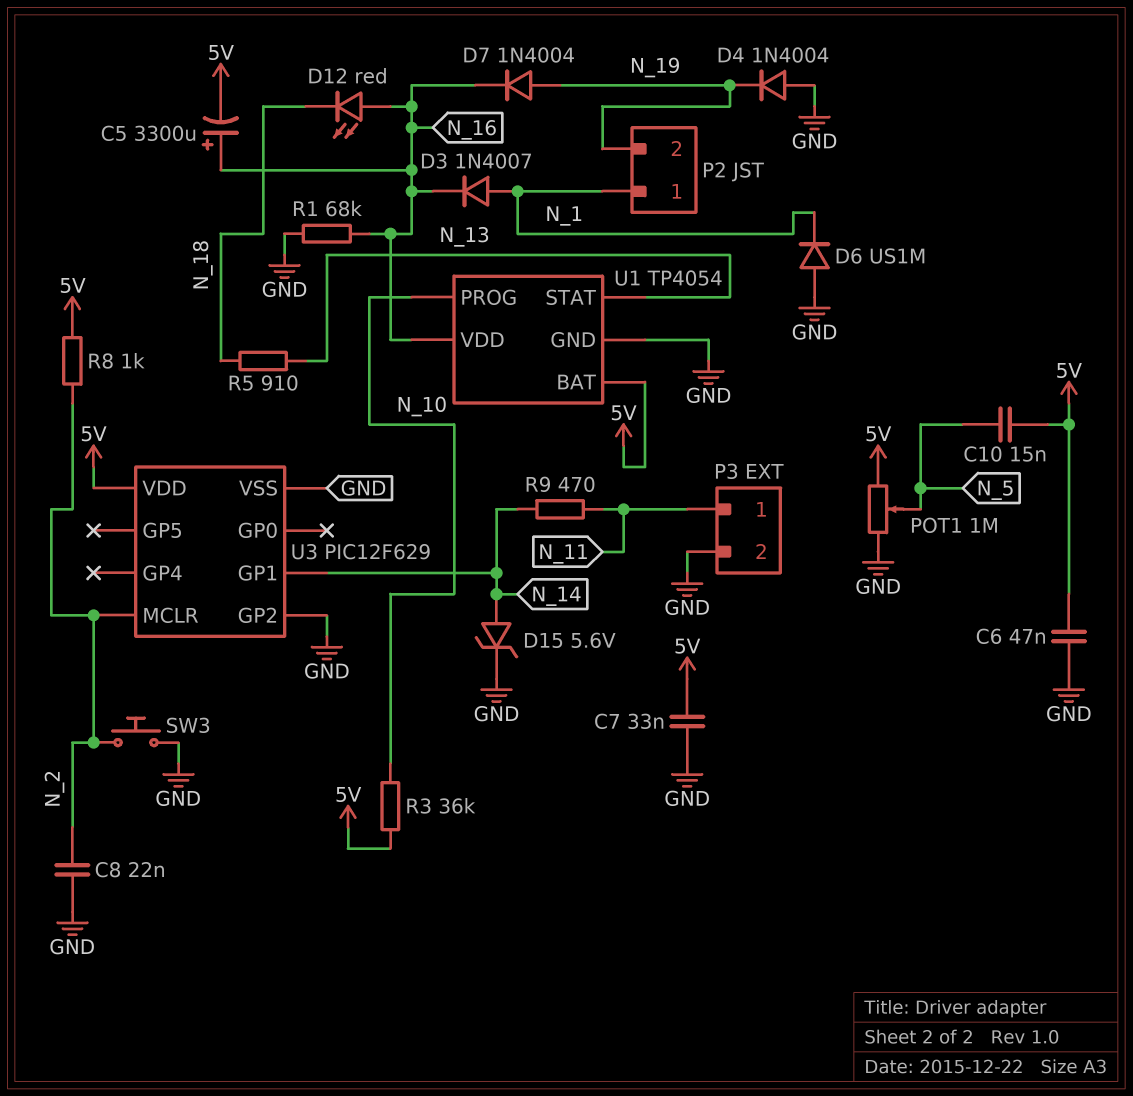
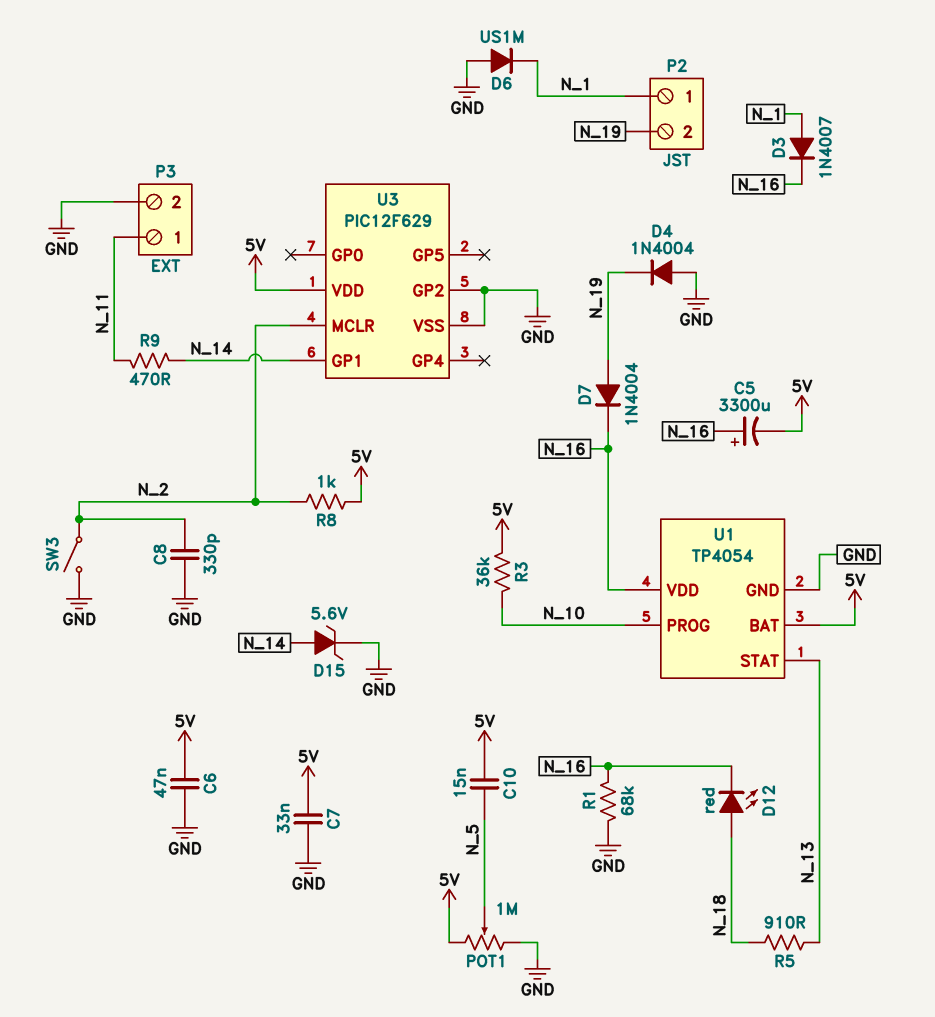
C8: 22nF (GND, N_2) -> 330pF (GND, N_2)
D12: LED red (A N_16, K N_18) -> LED red (A N_18, K N_16)
SW3: button (GND, N_2) -> switch (GND, N_2)

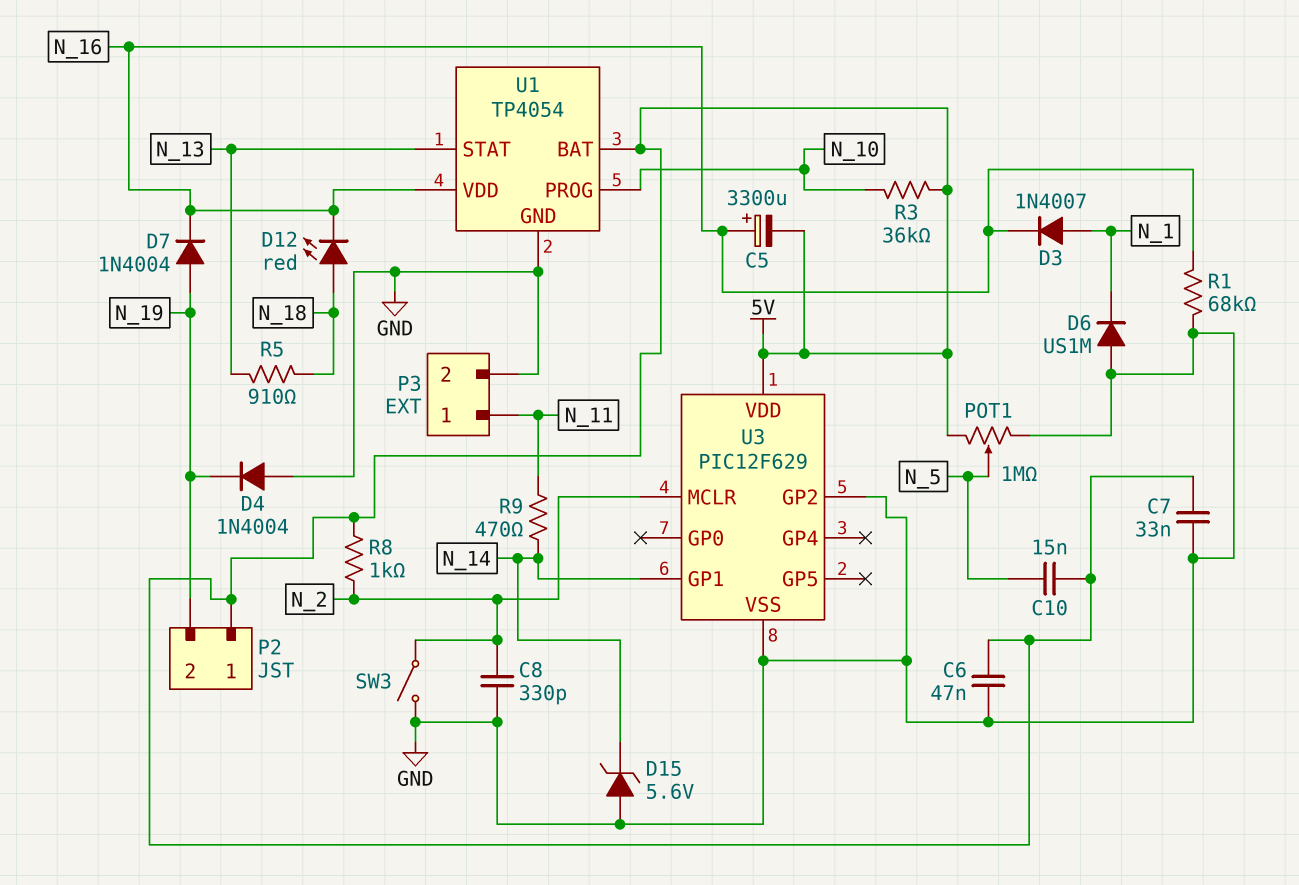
D15: zener 5.6V (A N_14, K GND) -> zener 5.6V (A GND, K N_14)
P2 pin 1: N_1 -> 5V

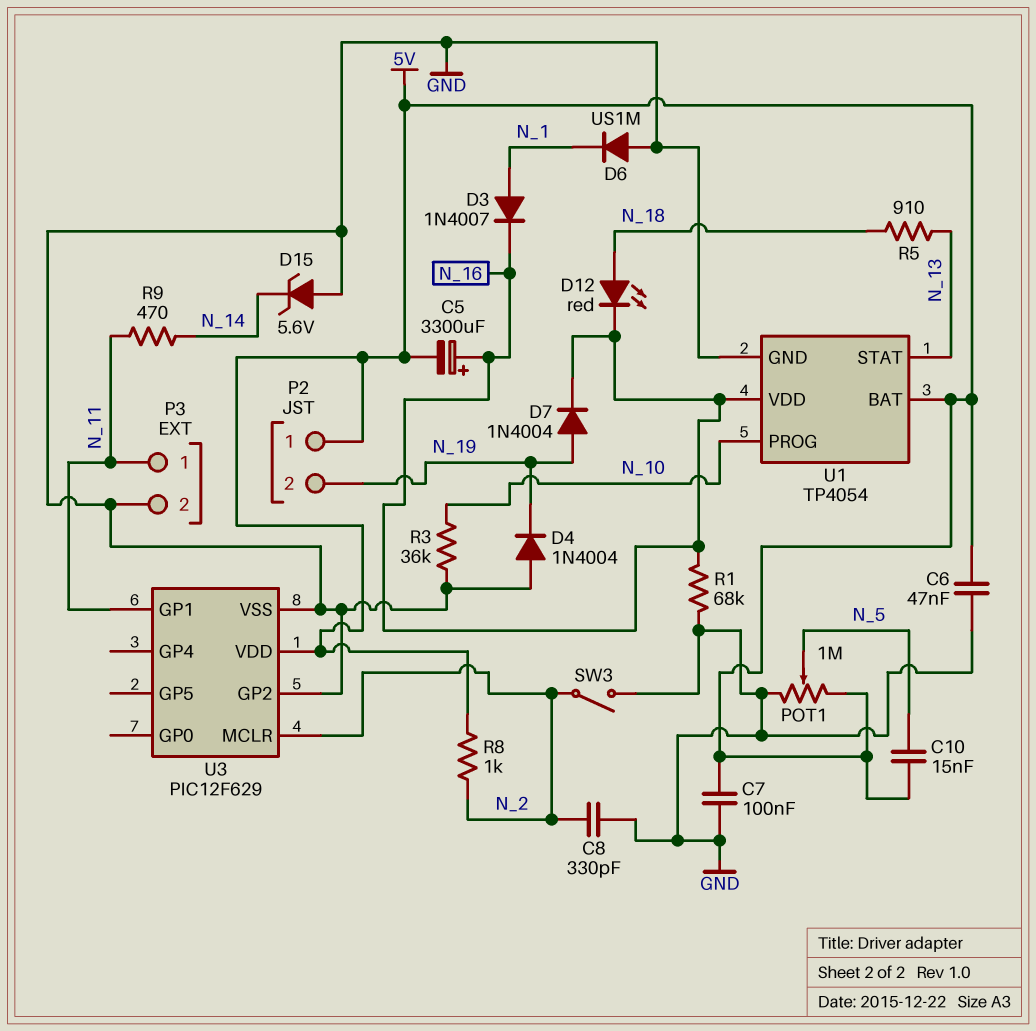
C7: 33nF (5V, GND) -> 100nF (5V, GND)
R3: 36k (5V, N_10) -> 36k (GND, N_10)
U3 pin GP1: N_14 -> N_11

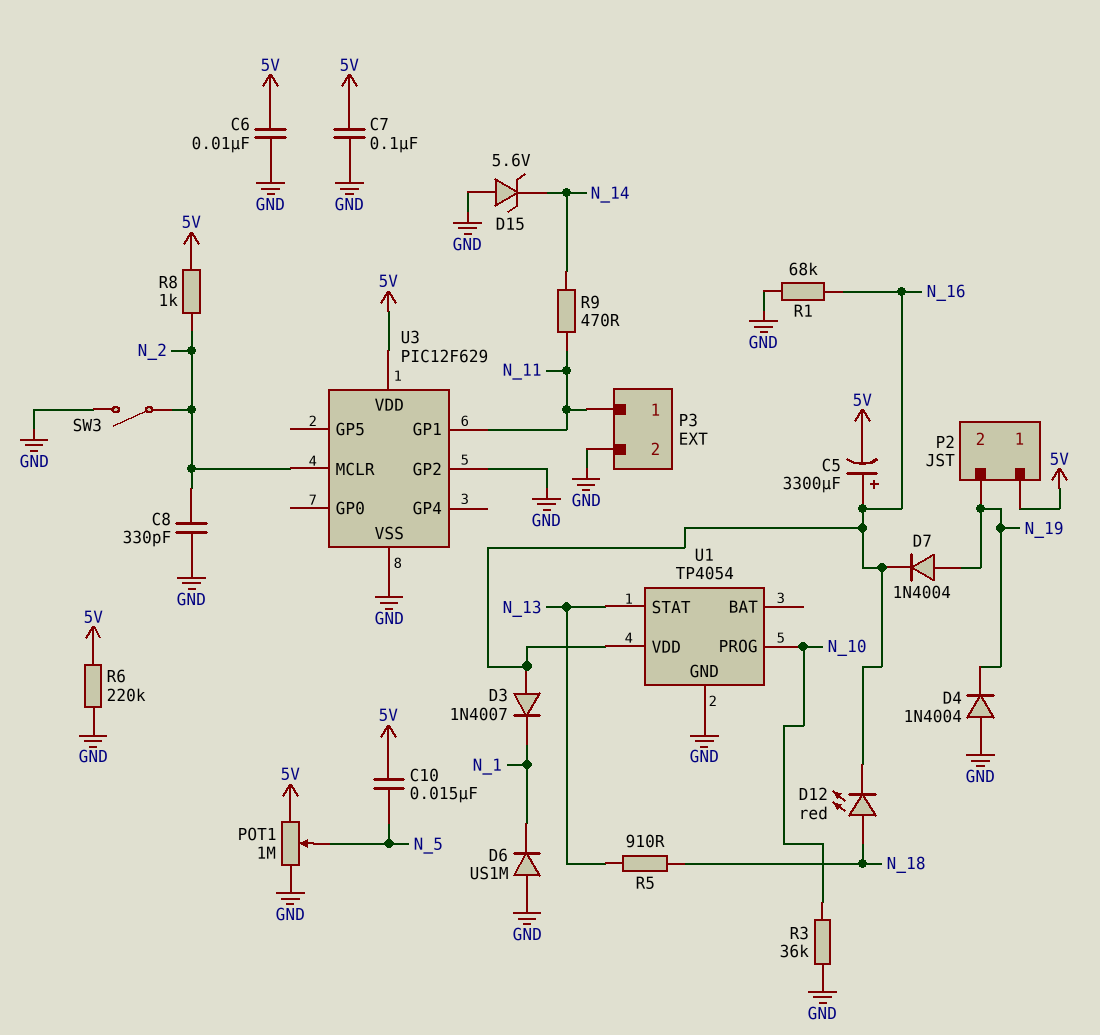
C6: 47nF (5V, GND) -> 10nF (5V, GND)
D3: diode 1N4007 (A N_1, K N_16) -> diode 1N4007 (A N_16, K N_1)
R6: none -> 220k (5V, GND)
U1 pin BAT: 5V -> none

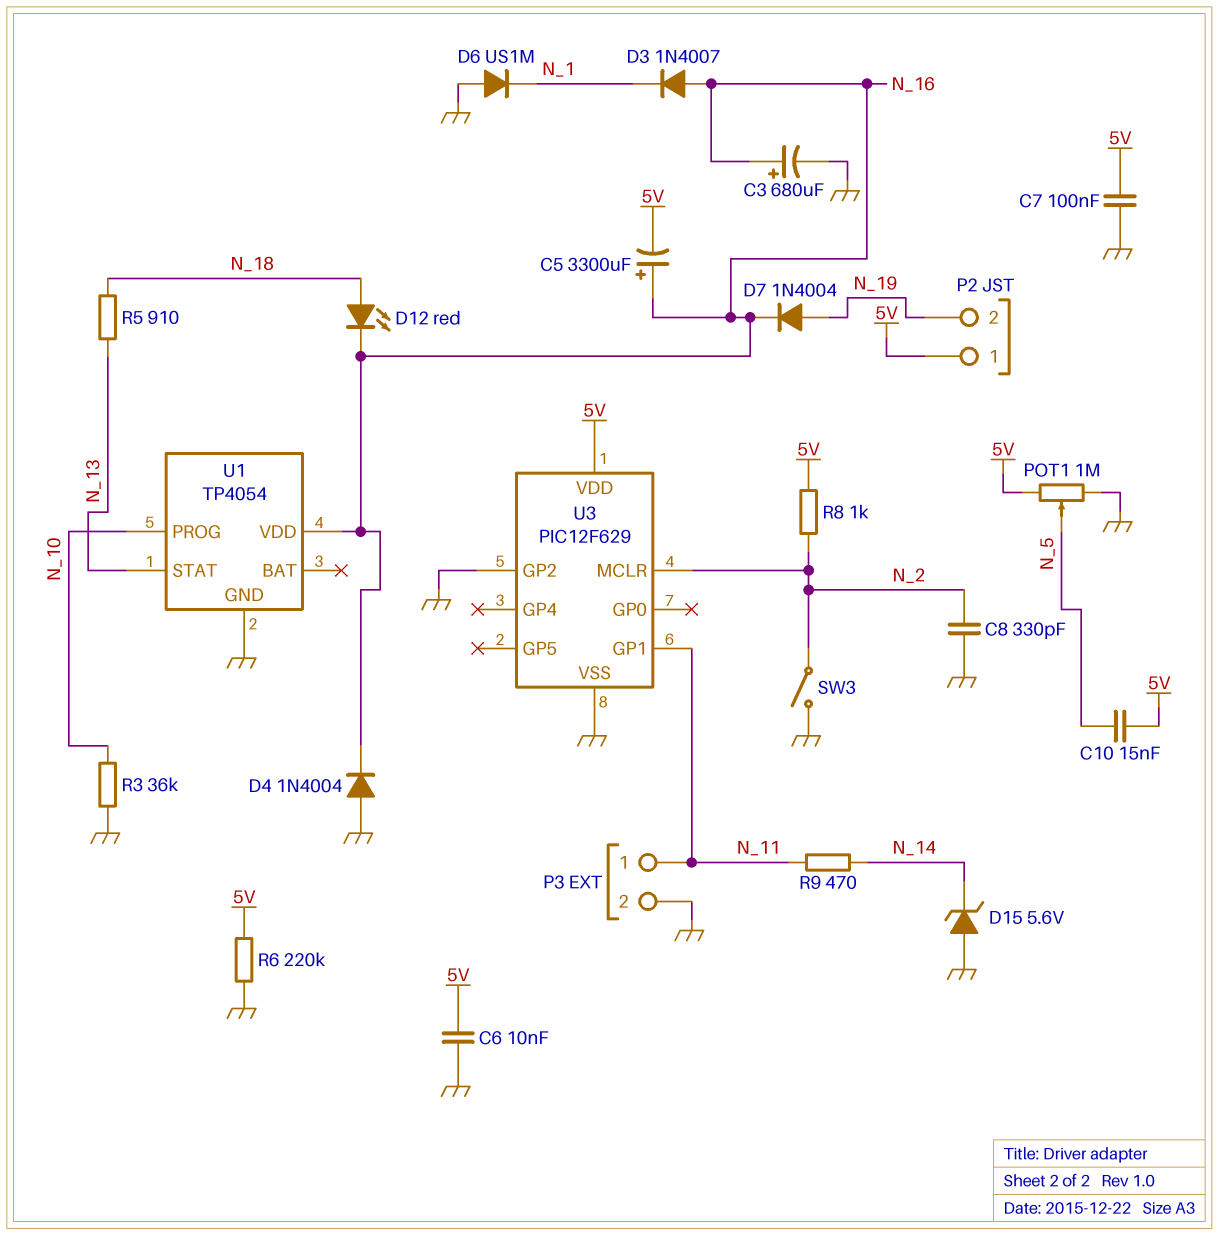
C3: none -> 680uF (plus N_16, minus GND)
D4: diode 1N4004 (A GND, K N_19) -> diode 1N4004 (A GND, K N_16)
R1: 68k (GND, N_16) -> none

